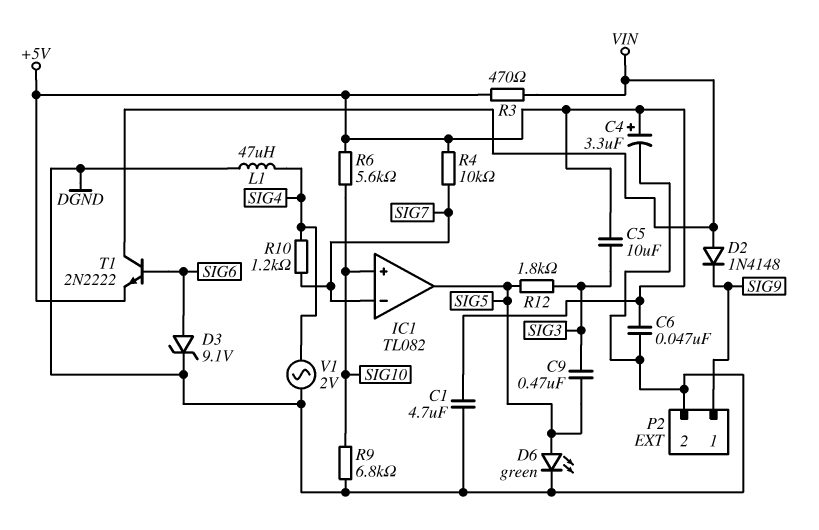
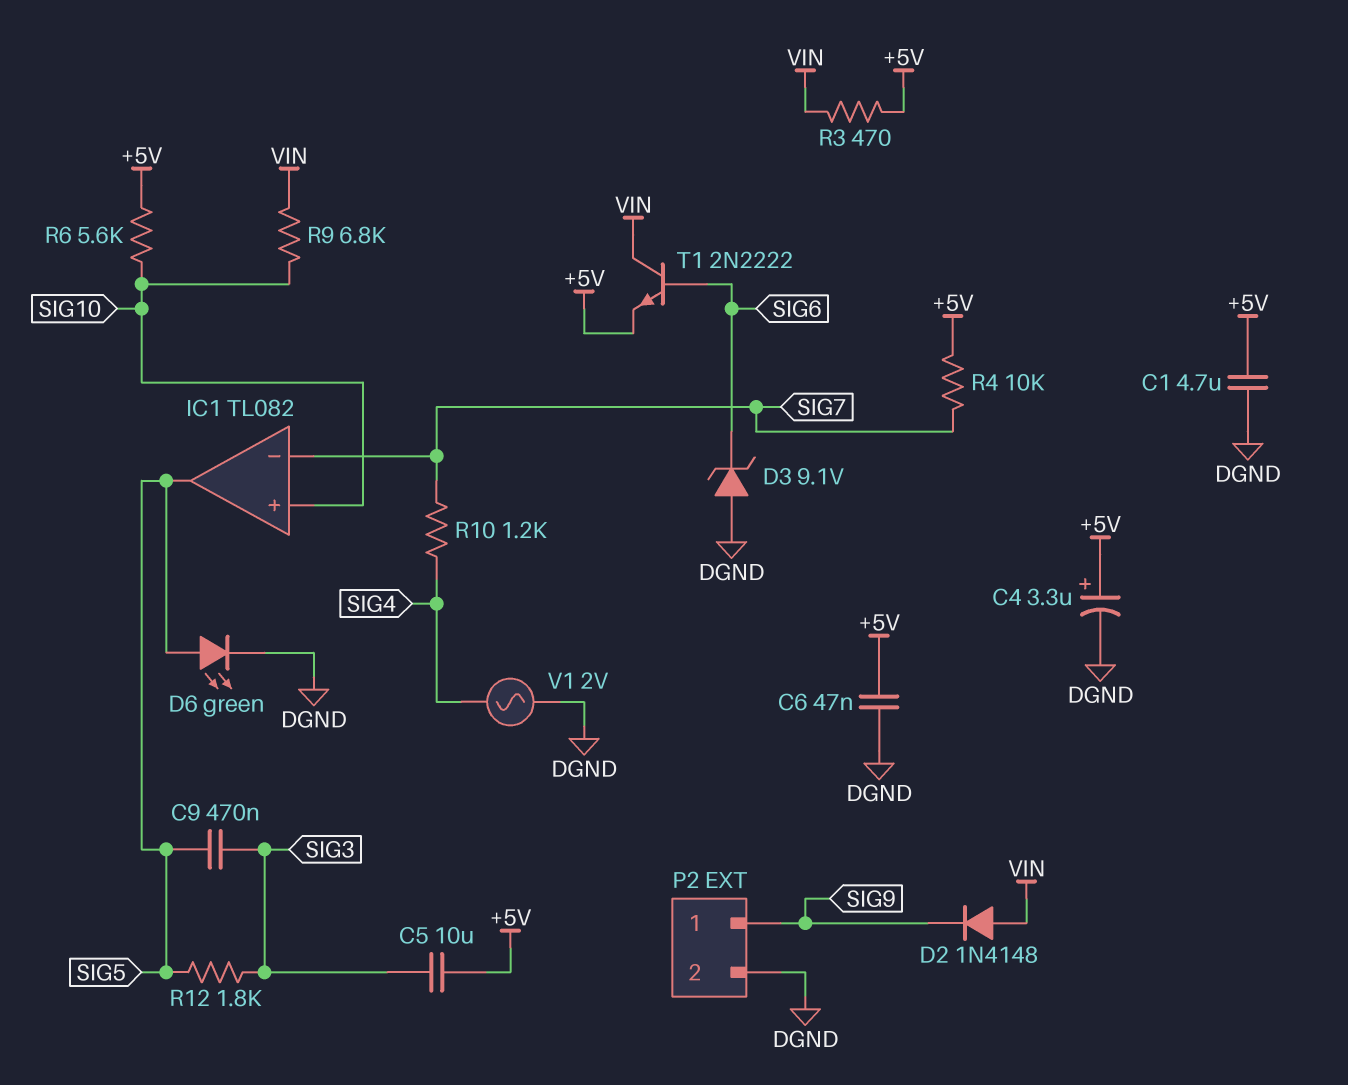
D3: zener 9.1V (A SIG6, K DGND) -> zener 9.1V (A DGND, K SIG6)
L1: 47uH (DGND, SIG4) -> none
R9: 6.8k (DGND, SIG10) -> 6.8k (SIG10, VIN)

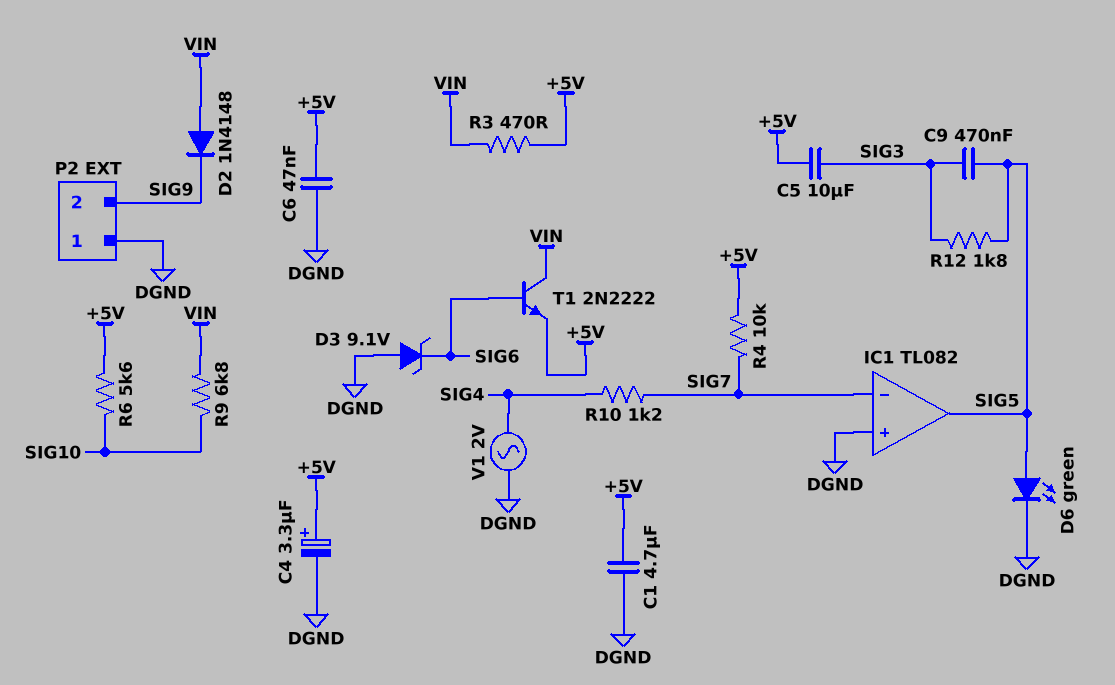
IC1 pin in+: SIG10 -> DGND
P2 pin 1: SIG9 -> DGND
P2 pin 2: DGND -> SIG9

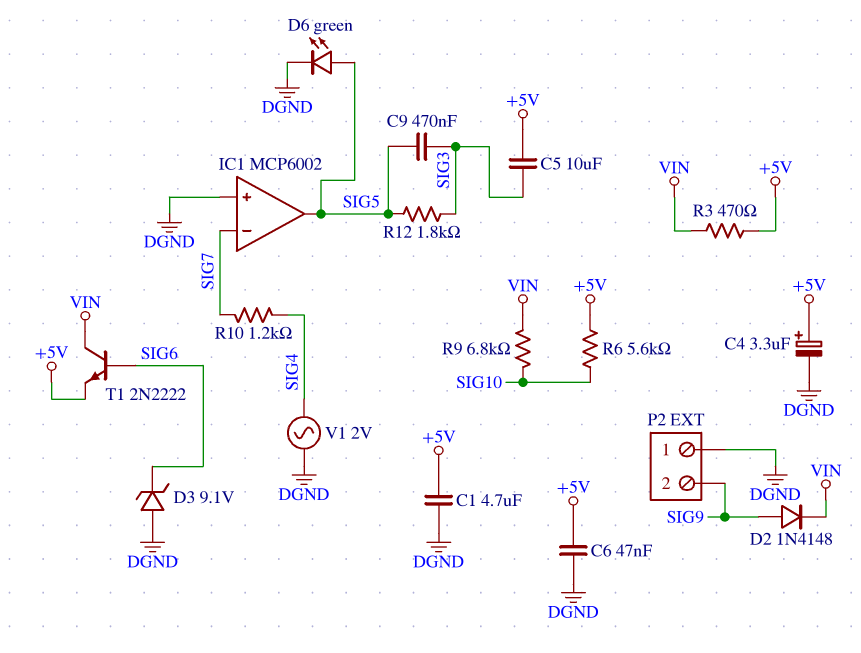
D2: diode 1N4148 (A VIN, K SIG9) -> diode 1N4148 (A SIG9, K VIN)
IC1: TL082 -> MCP6002
R4: 10k (+5V, SIG7) -> none

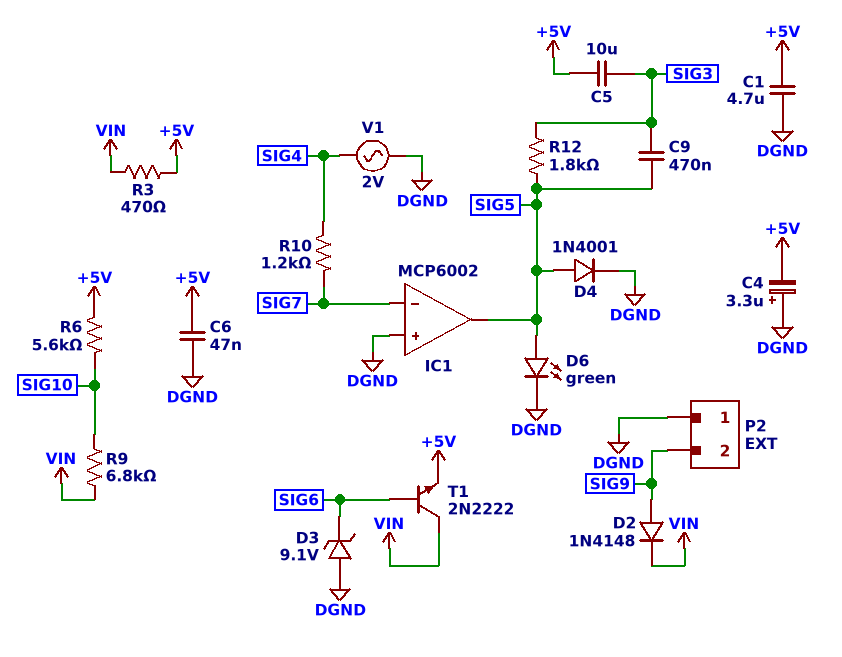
C4: 3.3uF (plus +5V, minus DGND) -> 3.3uF (plus DGND, minus +5V)
D4: none -> diode 1N4001 (A SIG5, K DGND)

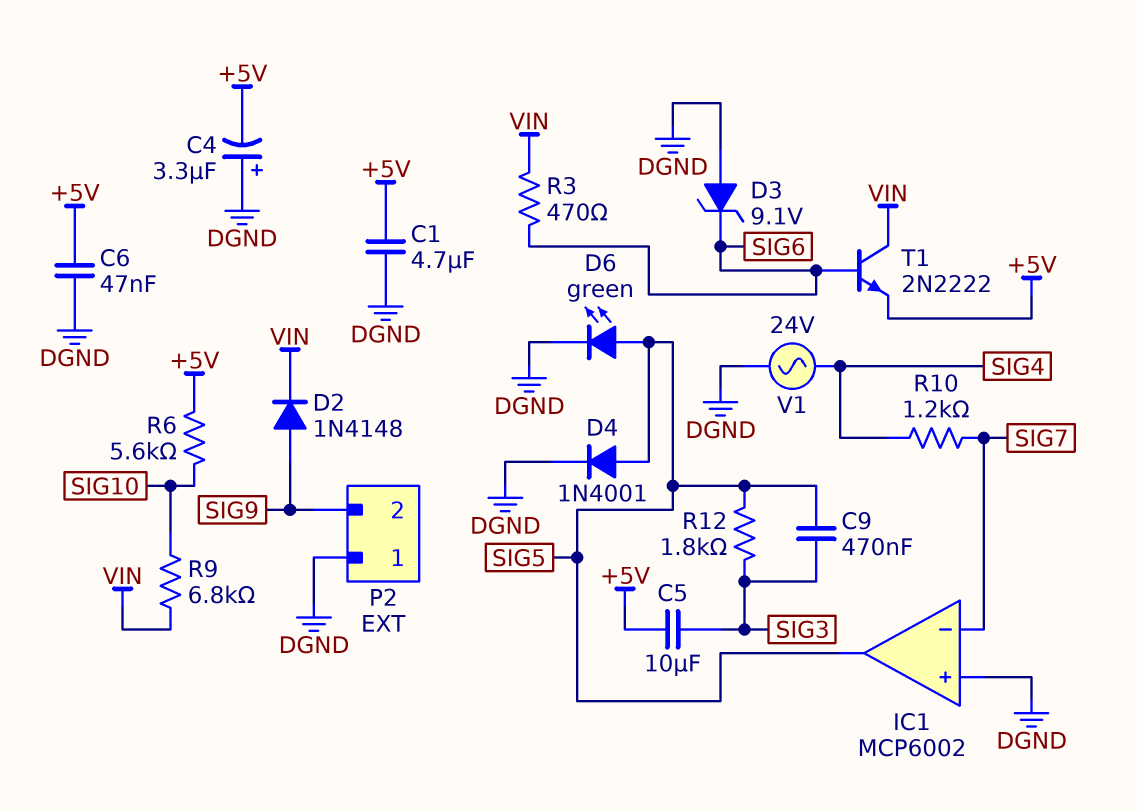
R3: 470 (+5V, VIN) -> 470 (SIG6, VIN)
V1: AC 2V (DGND, SIG4) -> AC 24V (DGND, SIG4)

